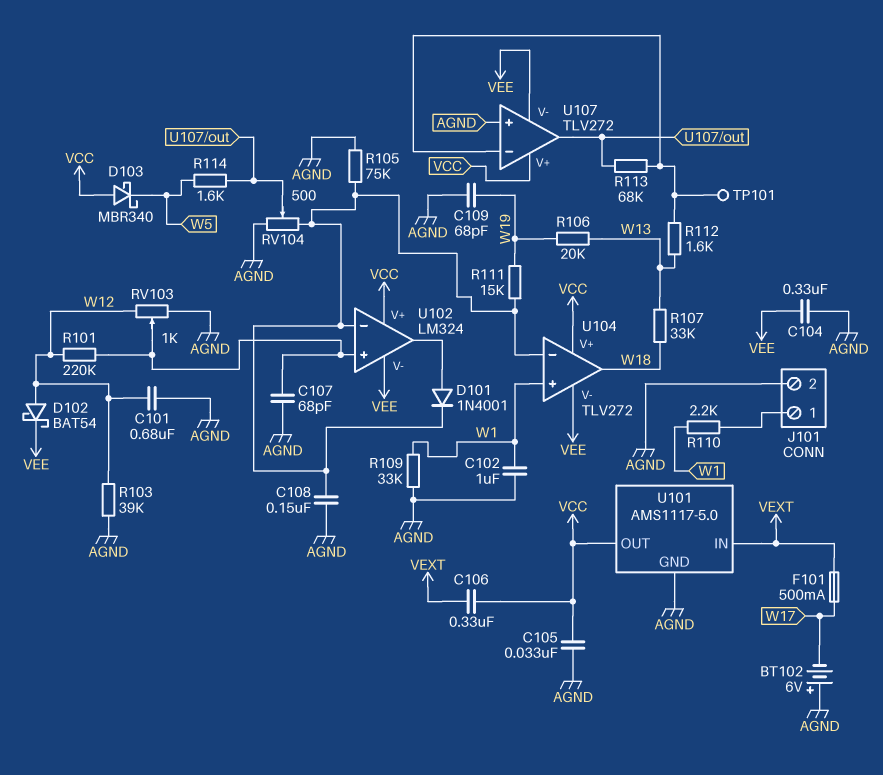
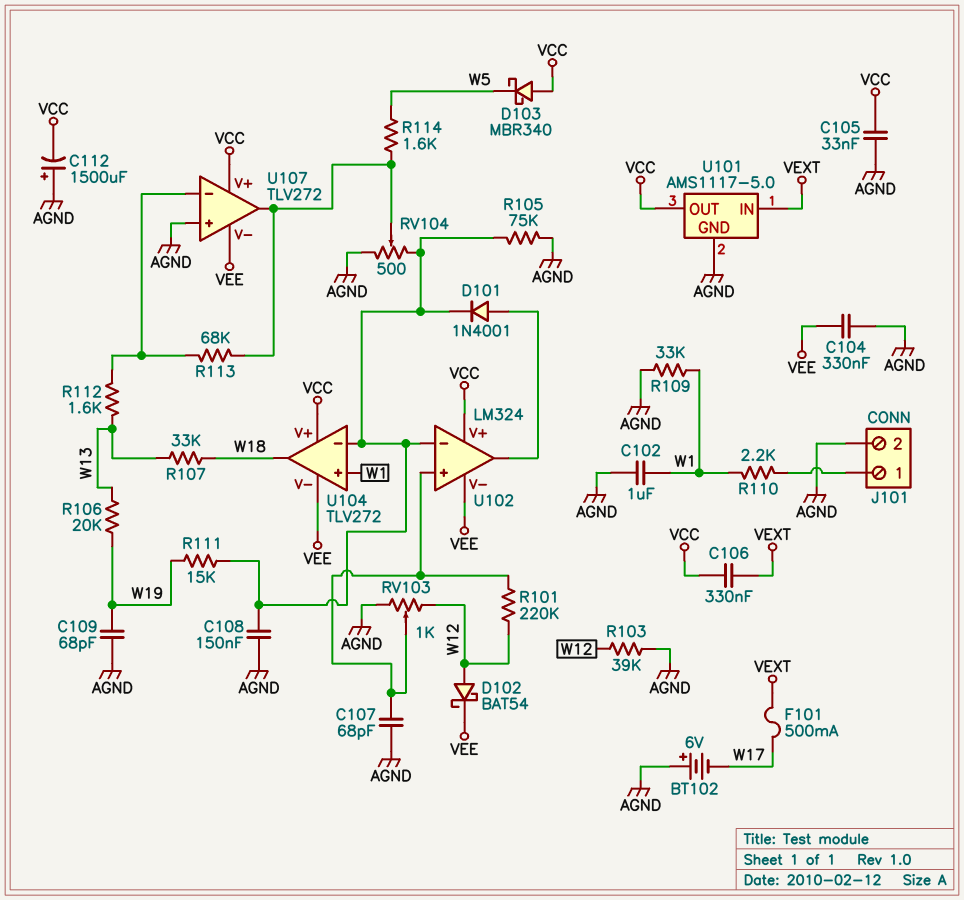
C101: 680nF (AGND, W12) -> none
C112: none -> 1500uF (plus AGND, minus VCC)
TP101: test point (U107/in-) -> none

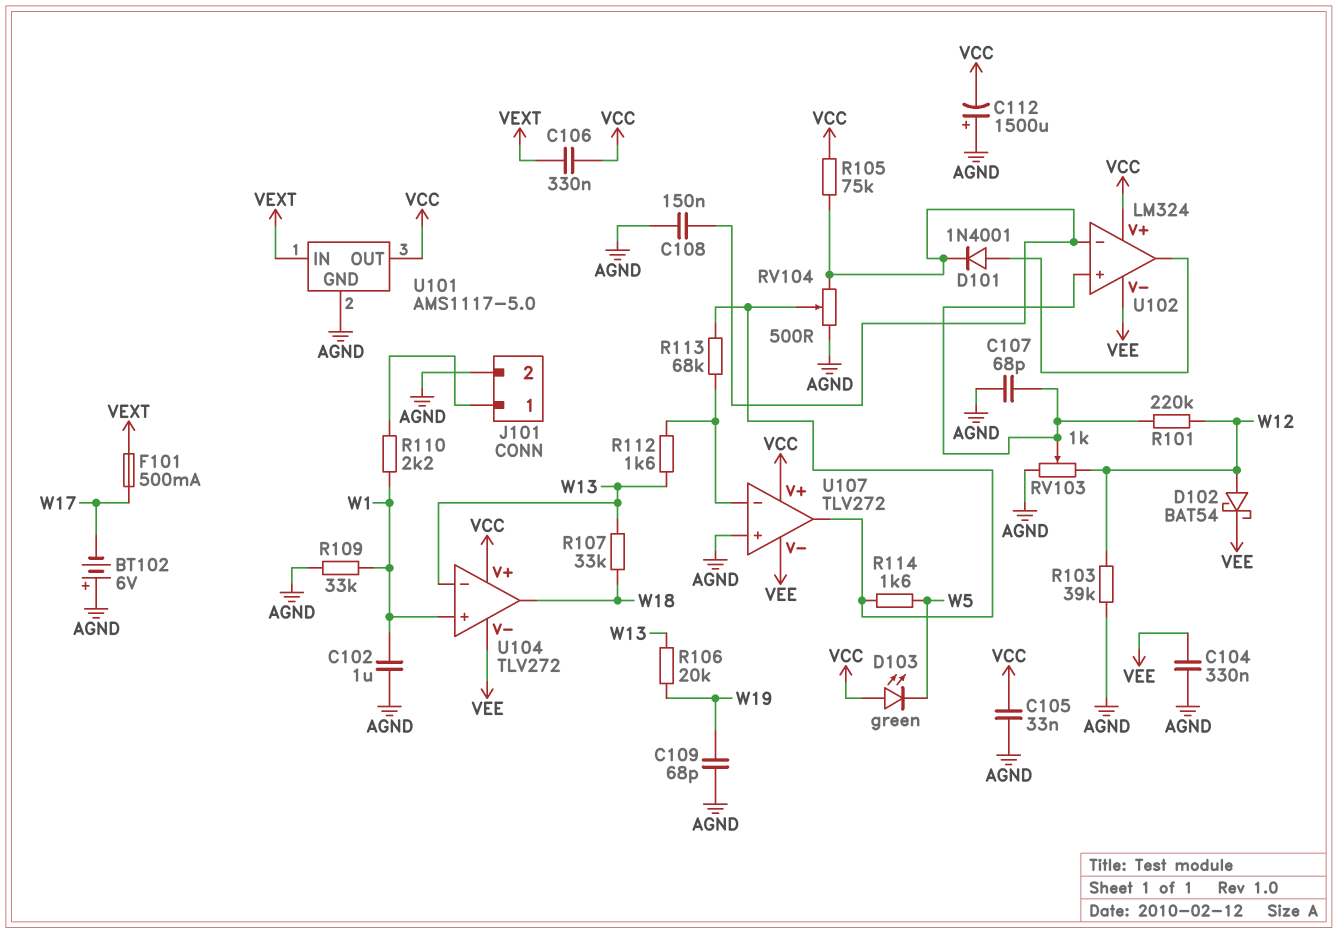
D103: schottky MBR340 (A VCC, K W5) -> LED green (A VCC, K W5)
R105: 75k (AGND, U102/in-) -> 75k (U102/in-, VCC)
R111: 15k (U102/in-, W19) -> none
U104 pin in-: U102/in- -> W13

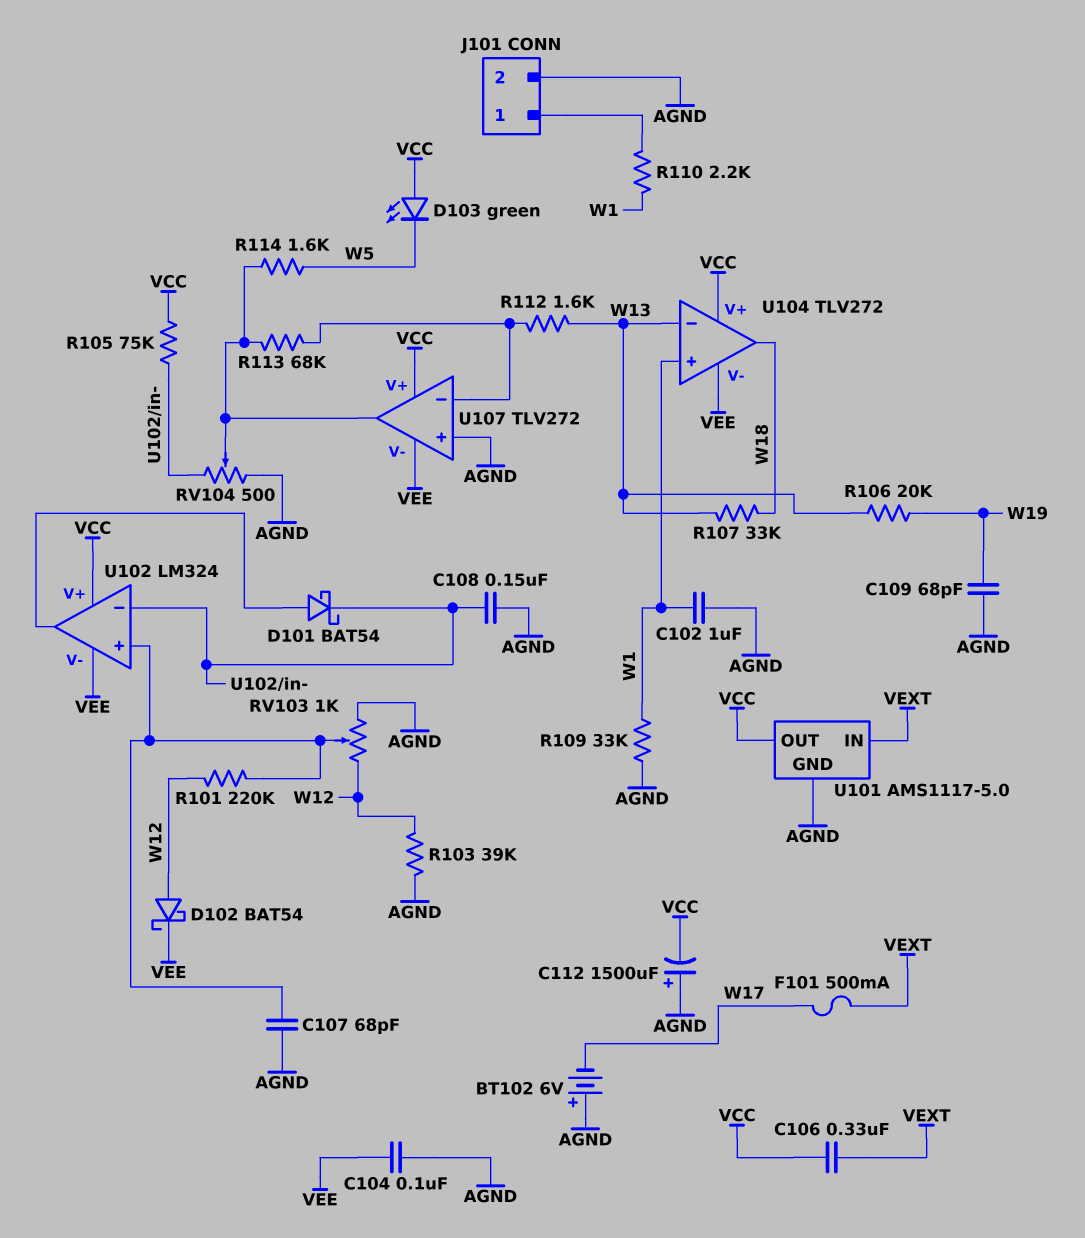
C104: 330nF (AGND, VEE) -> 100nF (AGND, VEE)
C105: 33nF (AGND, VCC) -> none
D101: diode 1N4001 (A U102/out, K U102/in-) -> schottky BAT54 (A U102/out, K U102/in-)

